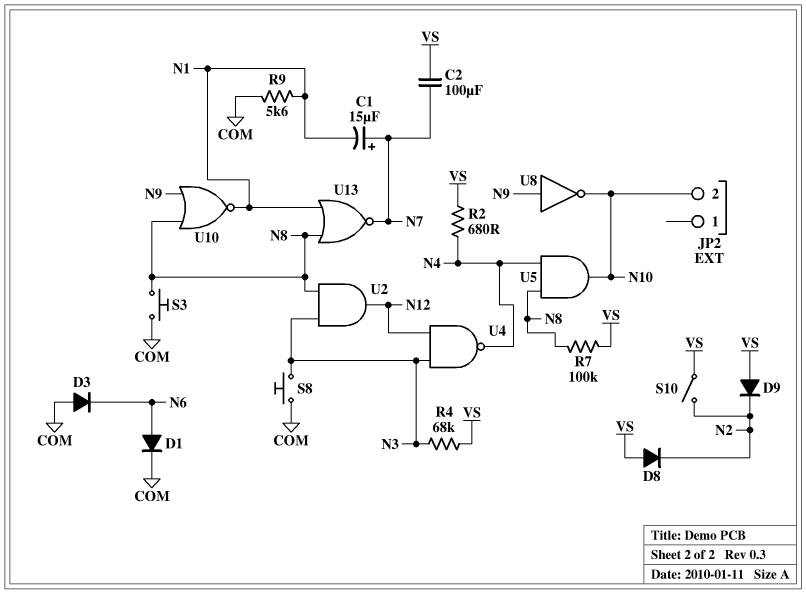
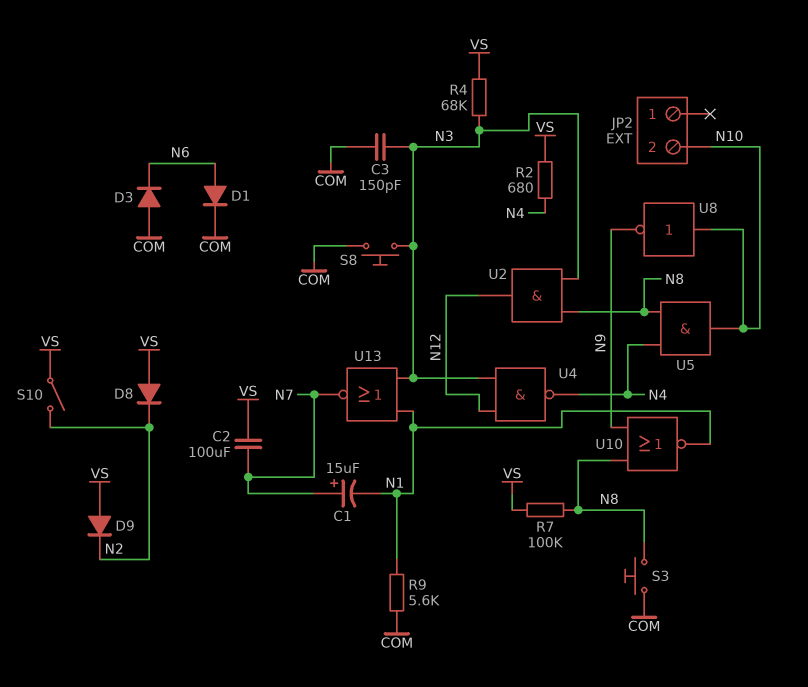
C3: none -> 150pF (COM, N3)
U8: NOT (in N9, out N10) -> NOT (in N10, out N9)
U13: NOR (in N1, in N8, out N7) -> NOR (in N1, in N3, out N7)

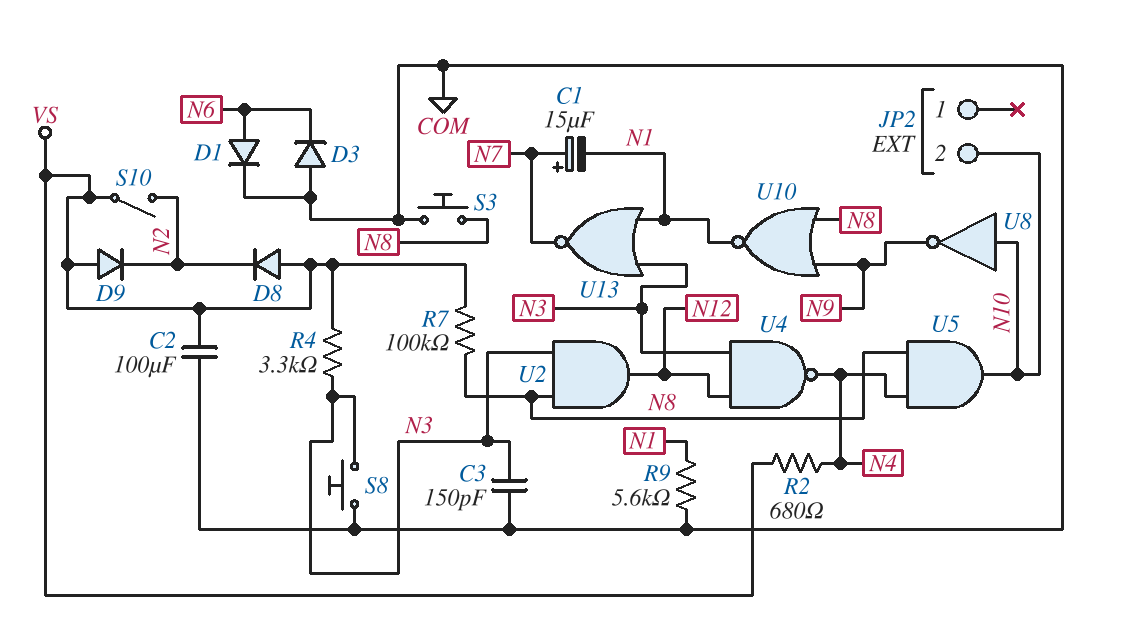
C2: 100uF (N7, VS) -> 100uF (COM, VS)
R4: 68k (N3, VS) -> 3.3k (N3, VS)

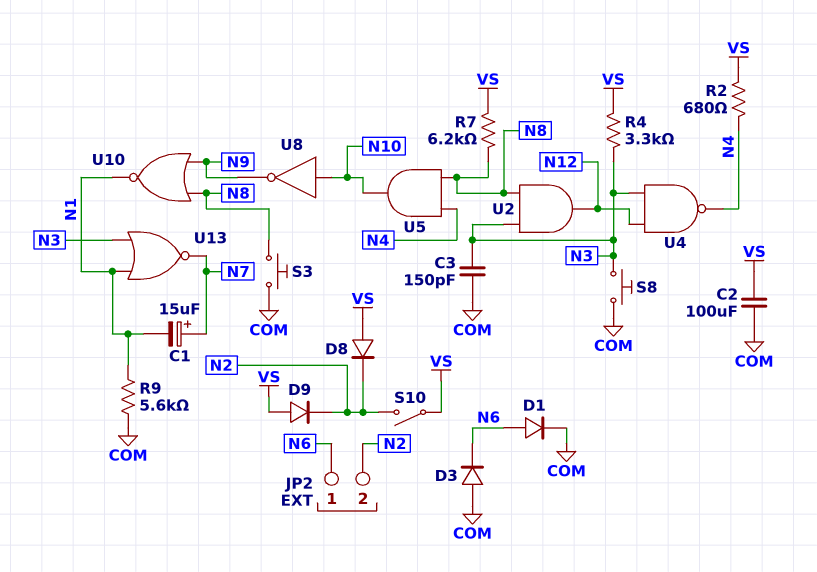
JP2 pin 1: none -> N6
JP2 pin 2: N10 -> N2
R7: 100k (N8, VS) -> 6.2k (N8, VS)

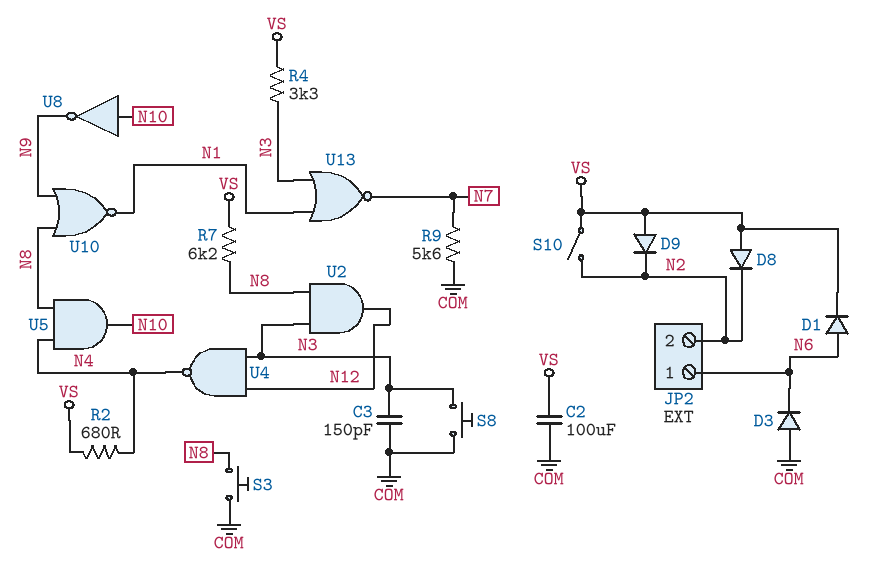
C1: 15uF (plus N7, minus N1) -> none
D1: diode (A N6, K COM) -> diode (A N6, K VS)
R9: 5.6k (COM, N1) -> 5.6k (COM, N7)

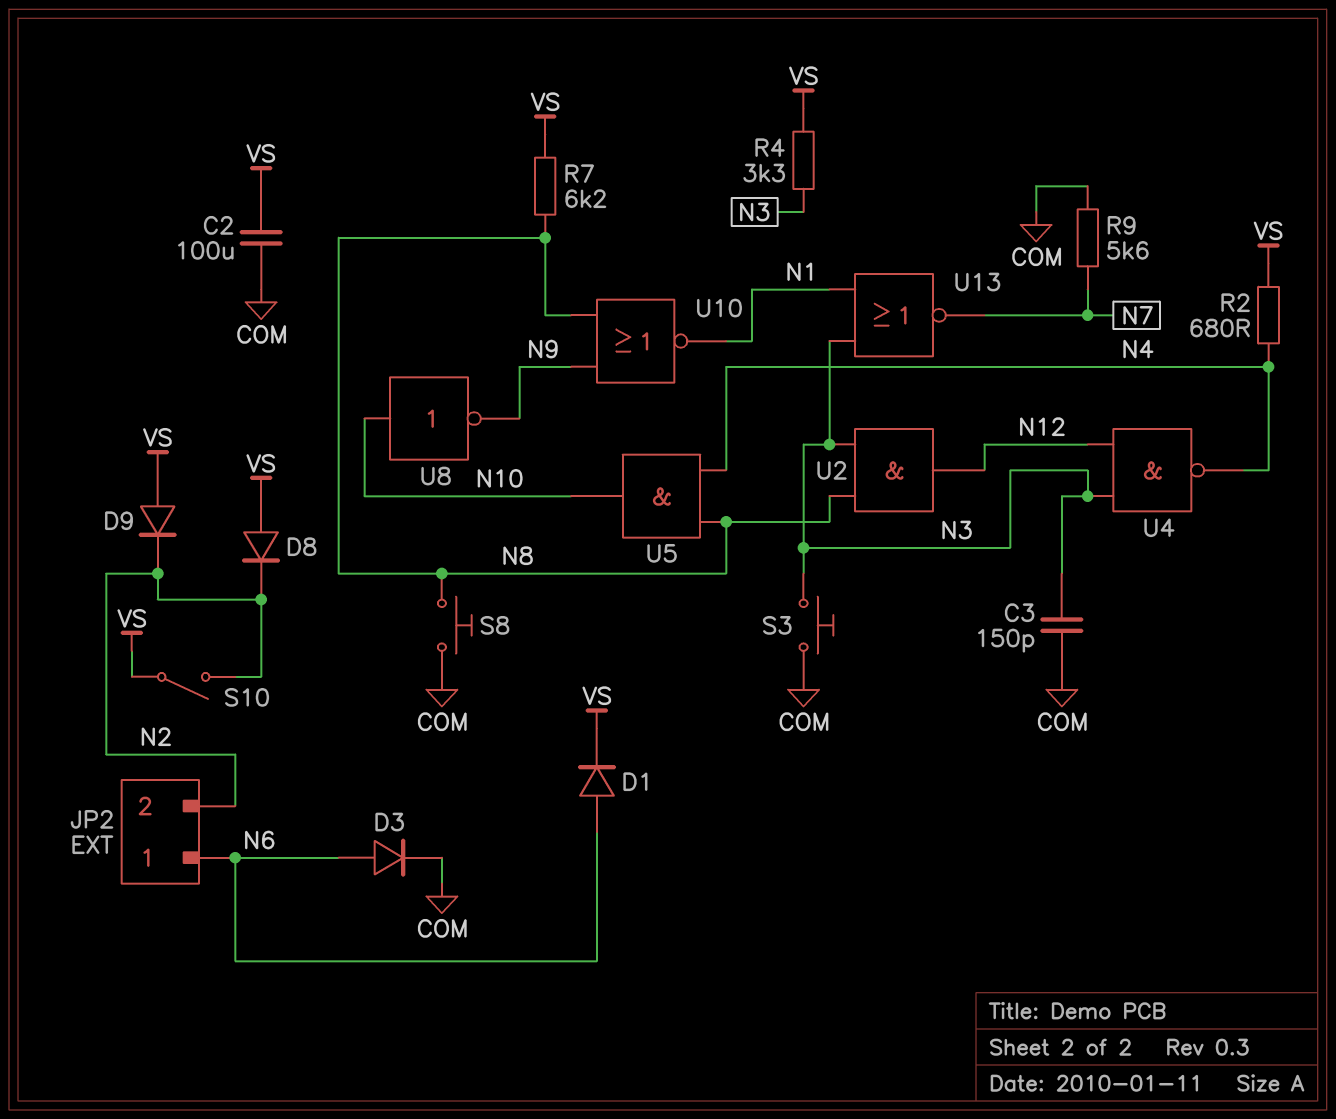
D3: diode (A COM, K N6) -> diode (A N6, K COM)
S3: button (COM, N8) -> button (COM, N3)
S8: button (COM, N3) -> button (COM, N8)

